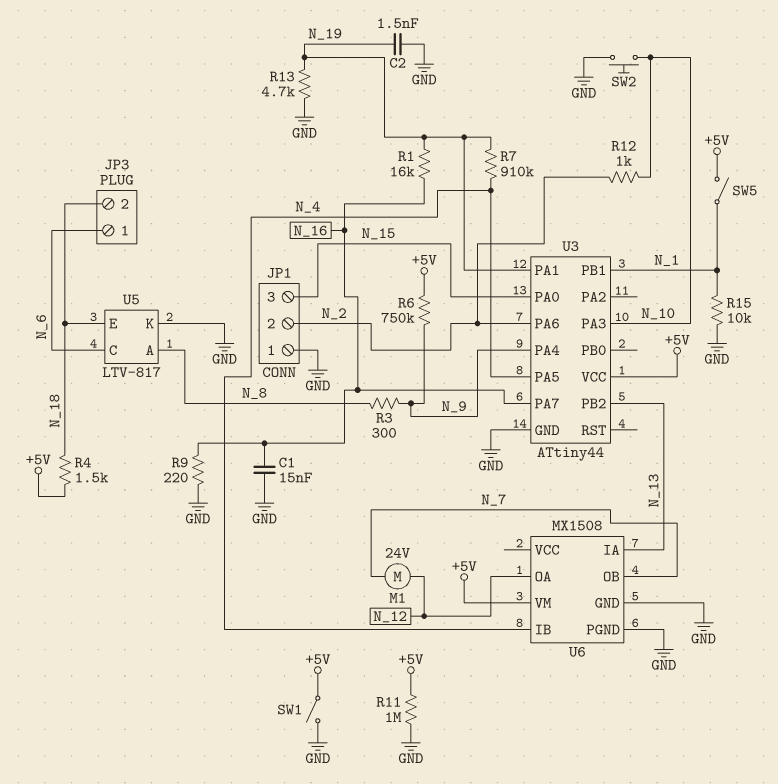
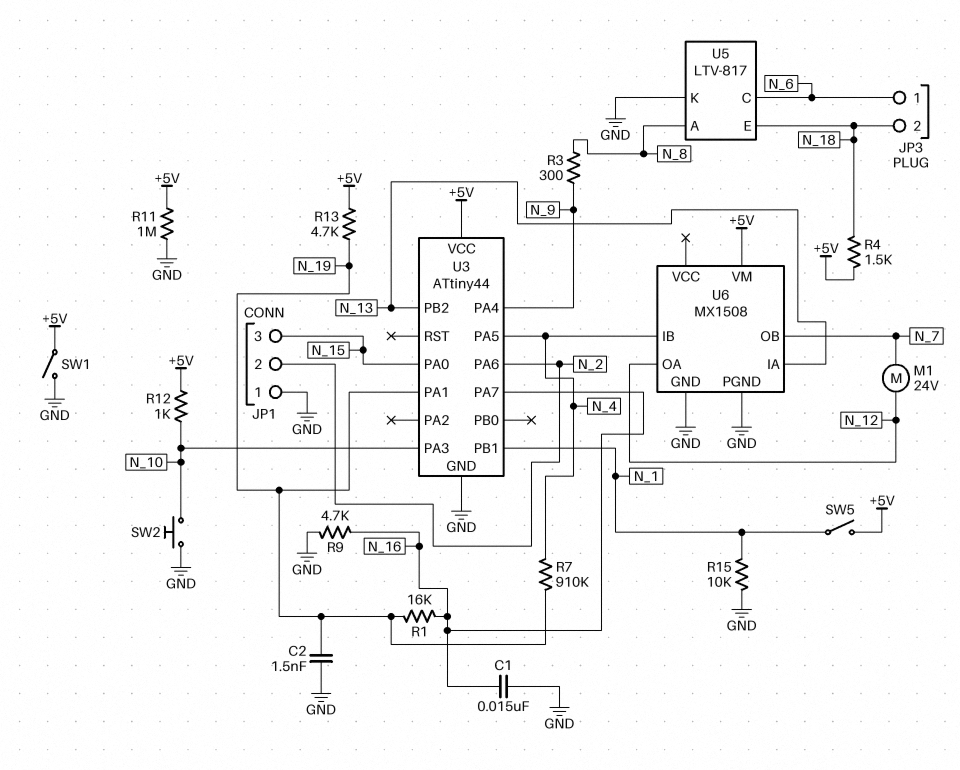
R6: 750k (+5V, N_9) -> none
R9: 220 (GND, N_16) -> 4.7k (GND, N_16)
R12: 1k (N_2, N_10) -> 1k (+5V, N_10)
R13: 4.7k (GND, N_19) -> 4.7k (+5V, N_19)

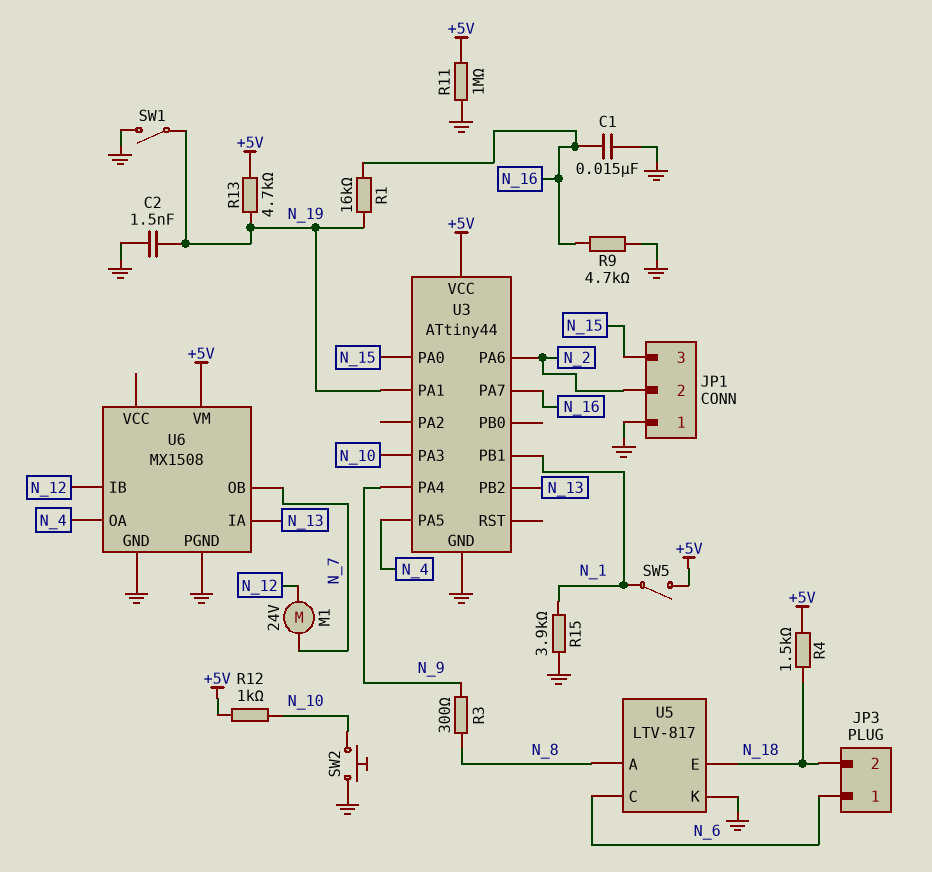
R7: 910k (N_4, N_19) -> none
R15: 10k (GND, N_1) -> 3.9k (GND, N_1)
SW1: switch (+5V, GND) -> switch (GND, N_19)
U6 pin IB: N_4 -> N_12
U6 pin OA: N_12 -> N_4

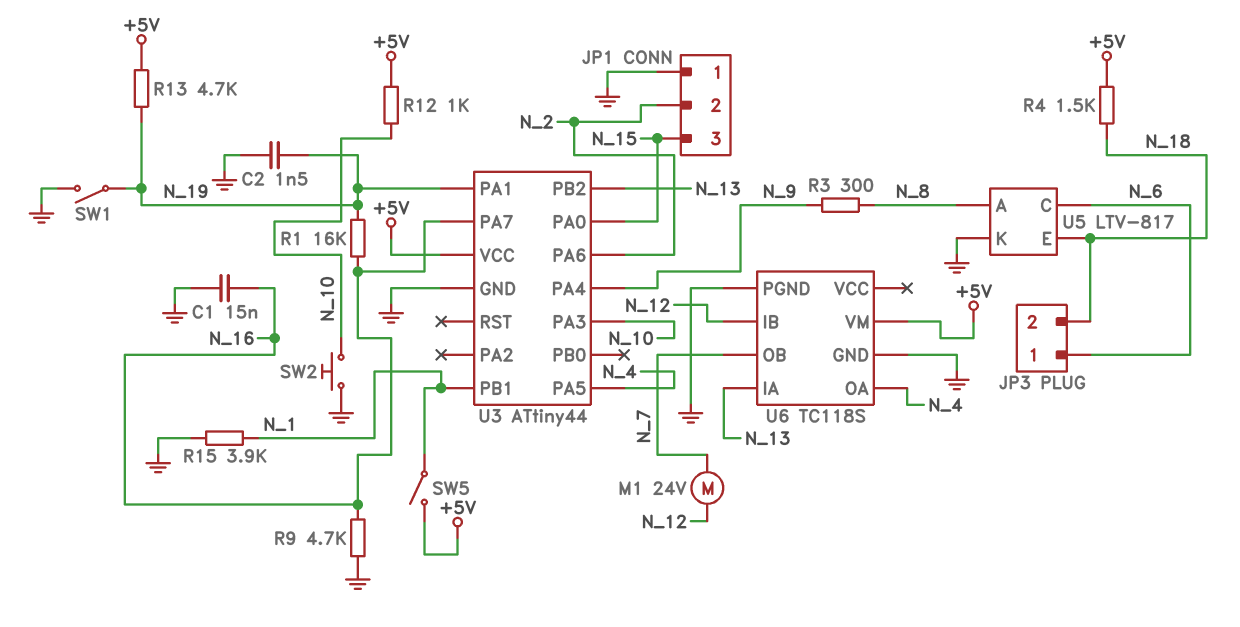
R11: 1M (+5V, GND) -> none
U6: MX1508 -> TC118S

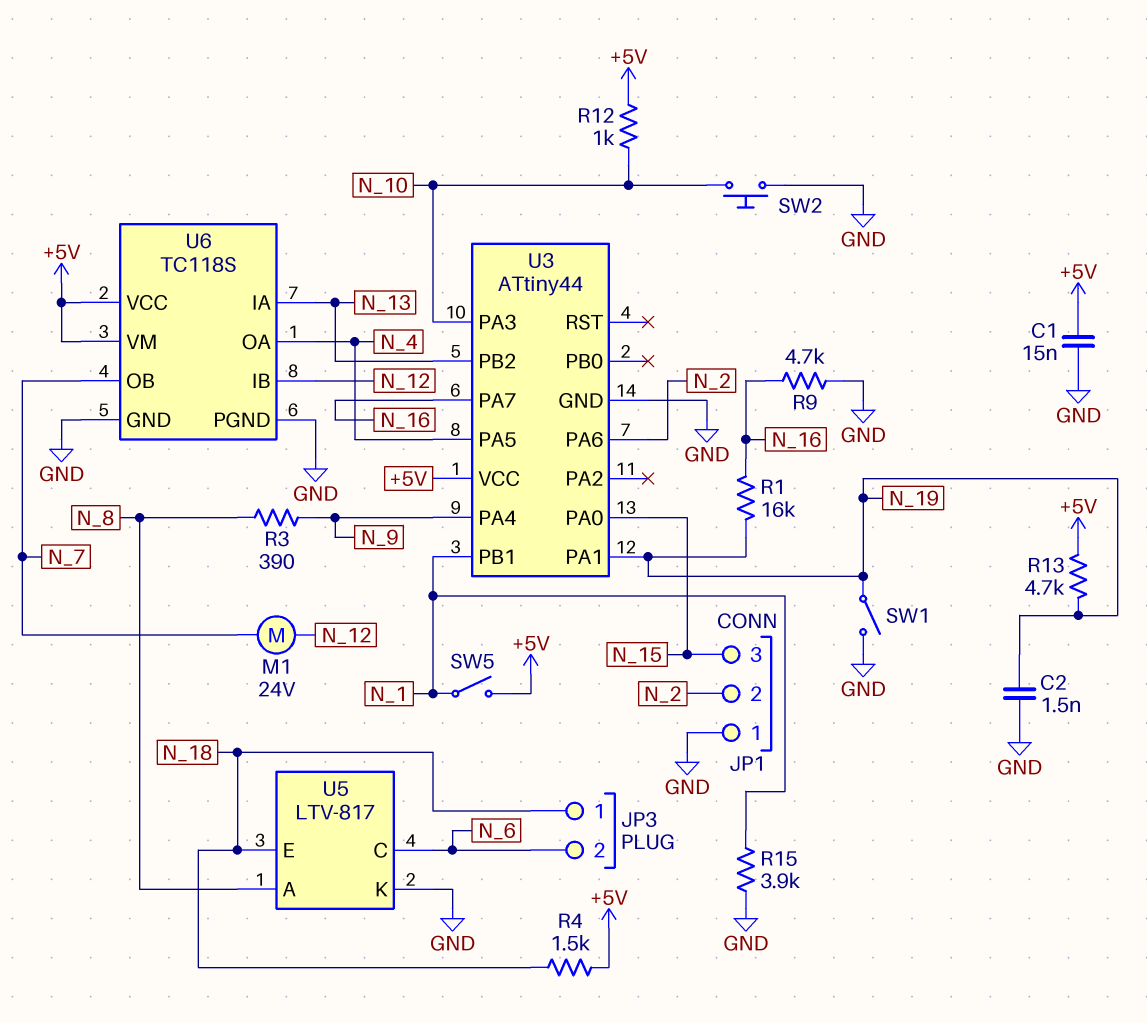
C1: 15nF (GND, N_16) -> 15nF (+5V, GND)
JP3 pin 1: N_6 -> N_18
JP3 pin 2: N_18 -> N_6
R3: 300 (N_8, N_9) -> 390 (N_8, N_9)
U6 pin VCC: none -> +5V

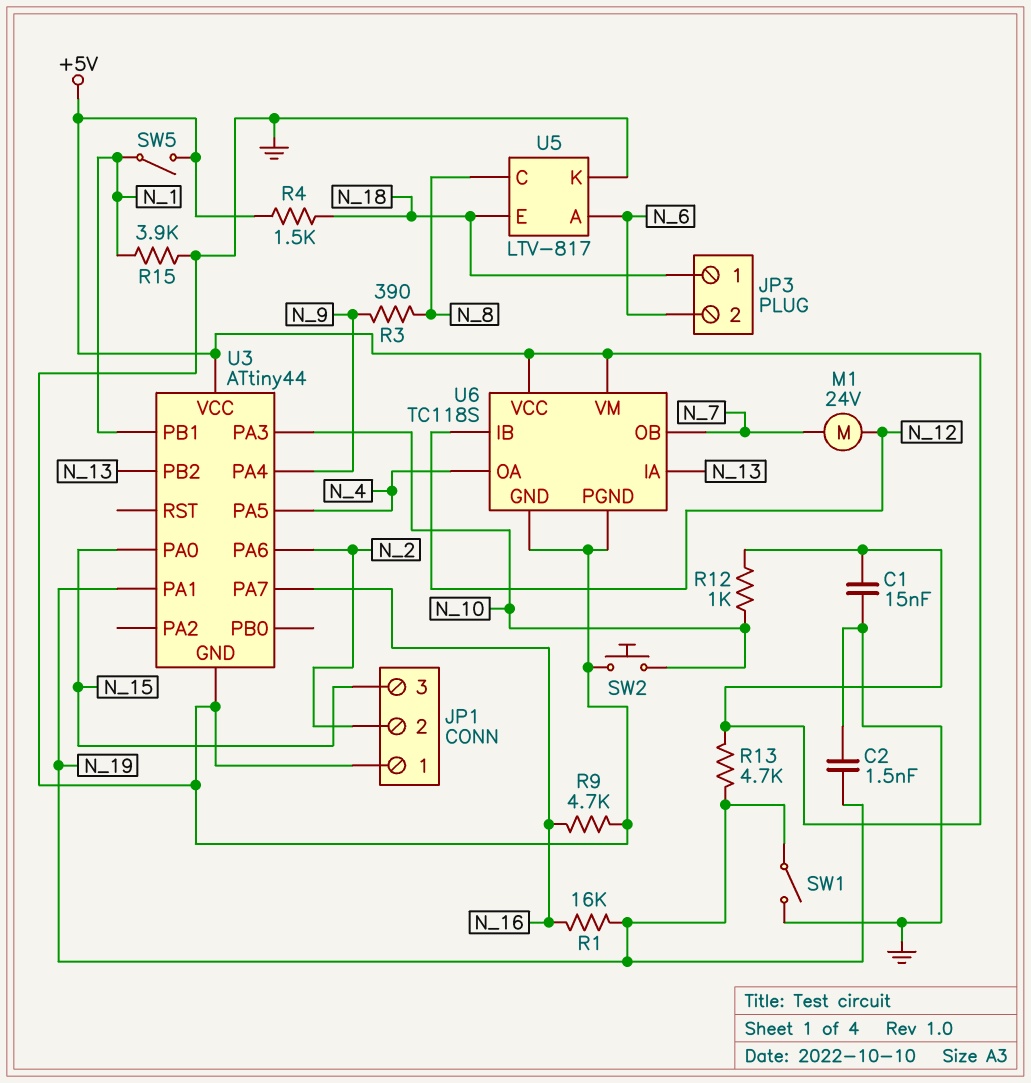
U5 pin A: N_8 -> N_6
U5 pin C: N_6 -> N_8

